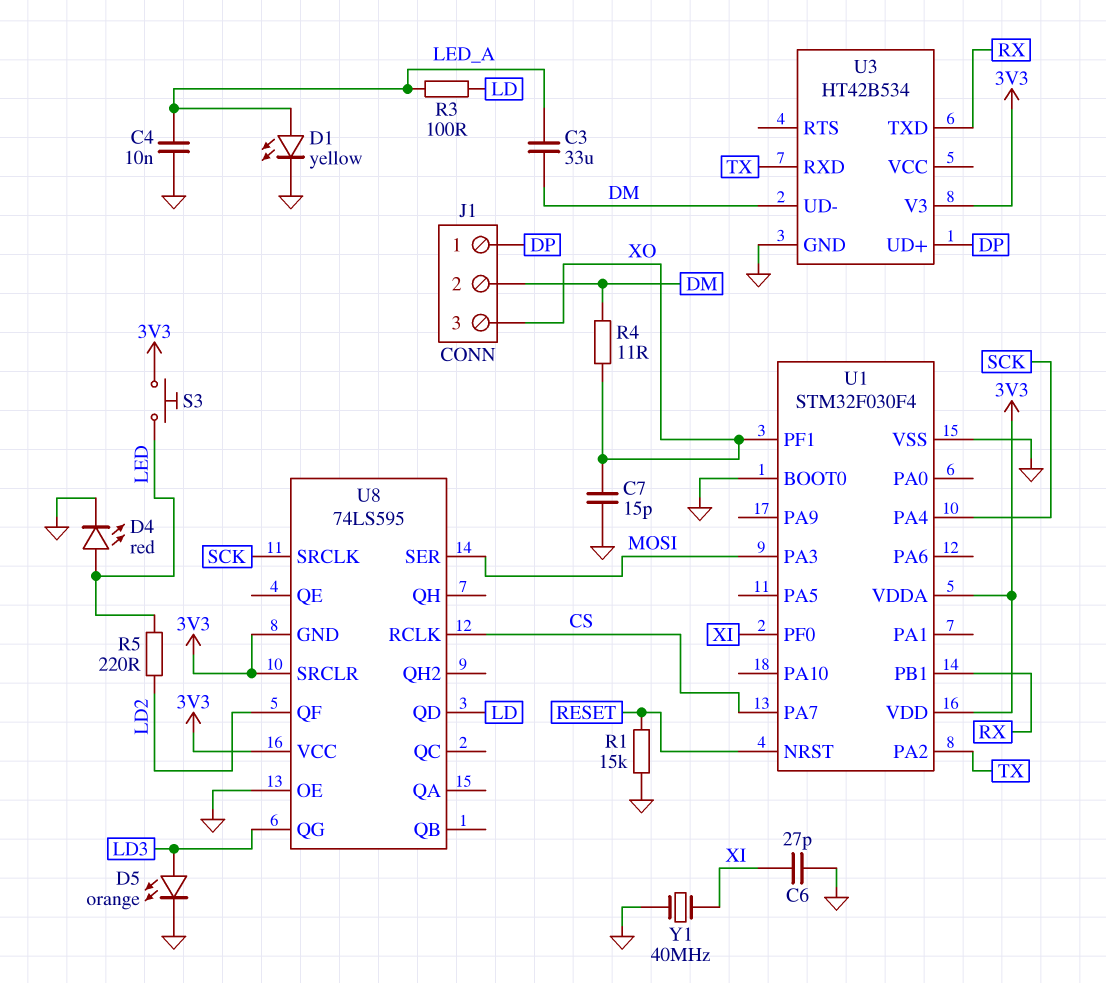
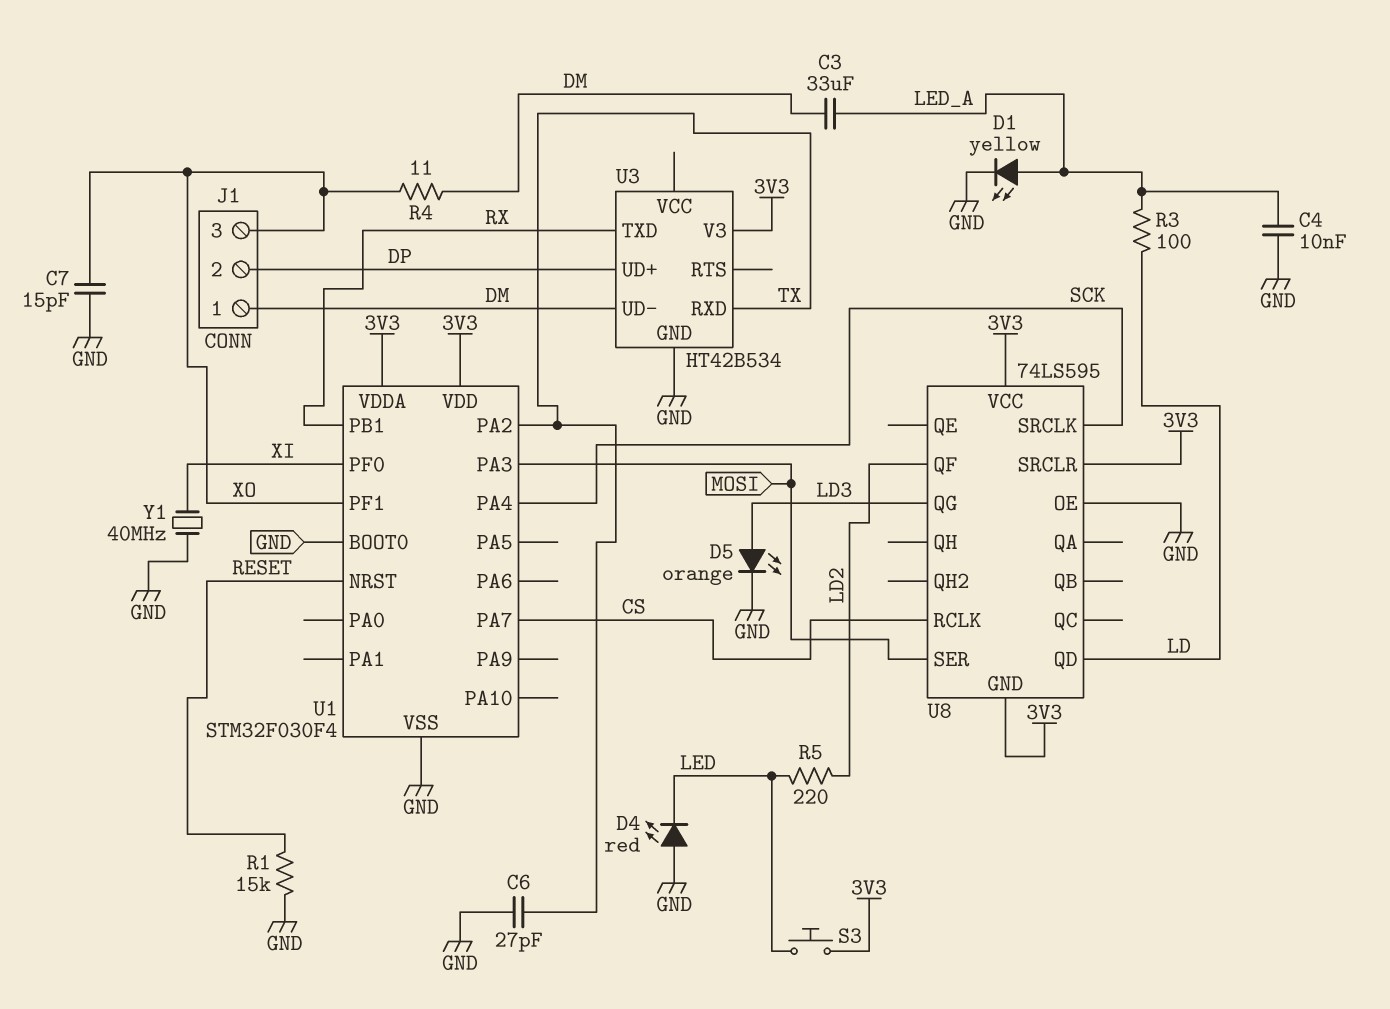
C6: 27pF (GND, XI) -> 27pF (GND, TX)
D4: LED red (A LED, K GND) -> LED red (A GND, K LED)
J1 pin 1: DP -> DM
J1 pin 2: DM -> DP

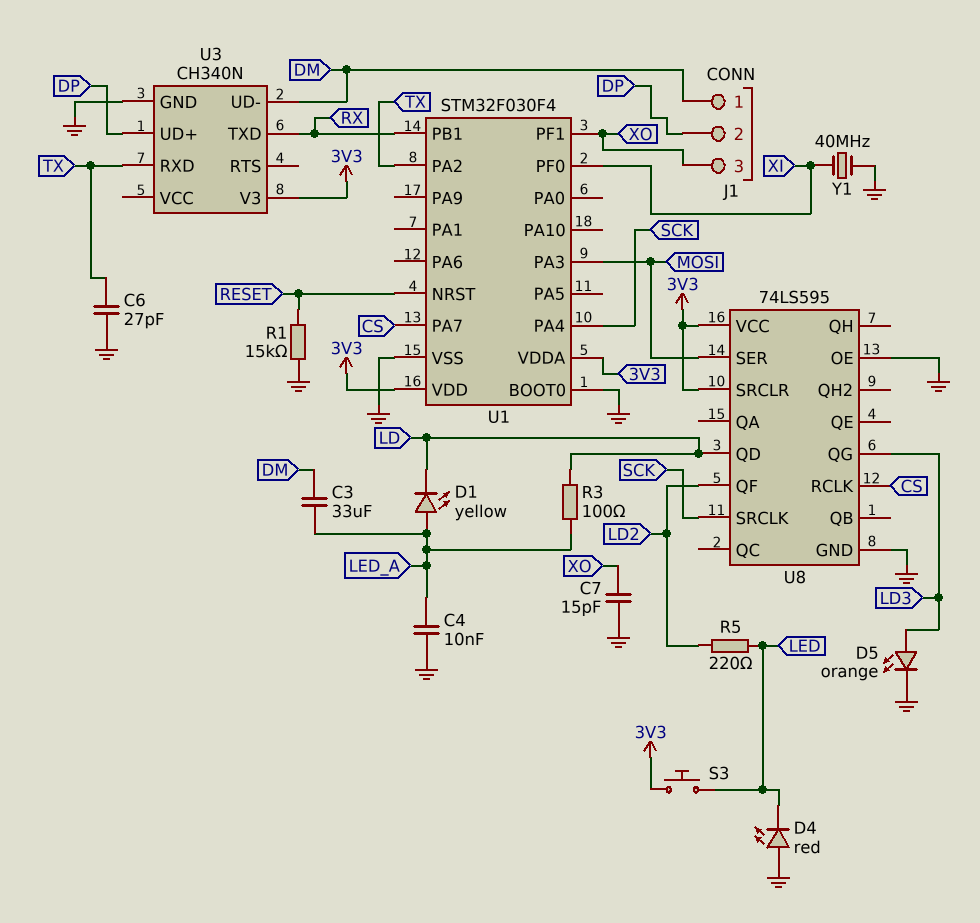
D1: LED yellow (A LED_A, K GND) -> LED yellow (A LED_A, K LD)
R4: 11 (DM, XO) -> none
U3: HT42B534 -> CH340N
U8 pin GND: 3V3 -> GND

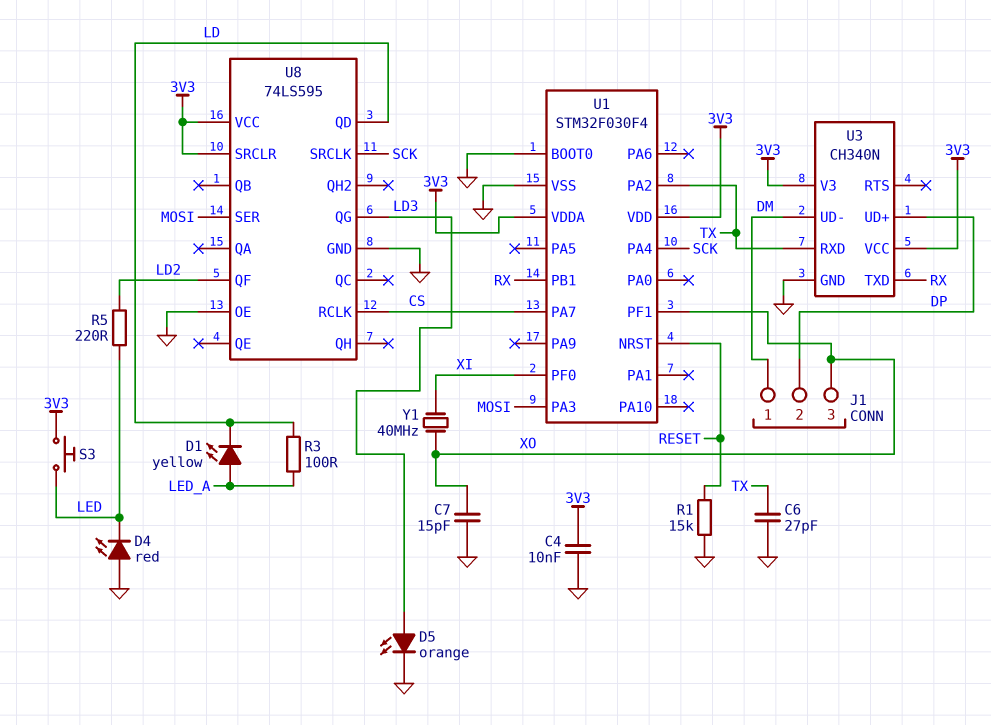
C3: 33uF (DM, LED_A) -> none
C4: 10nF (GND, LED_A) -> 10nF (3V3, GND)
U3 pin VCC: none -> 3V3
Y1: 40MHz (GND, XI) -> 40MHz (XI, XO)

